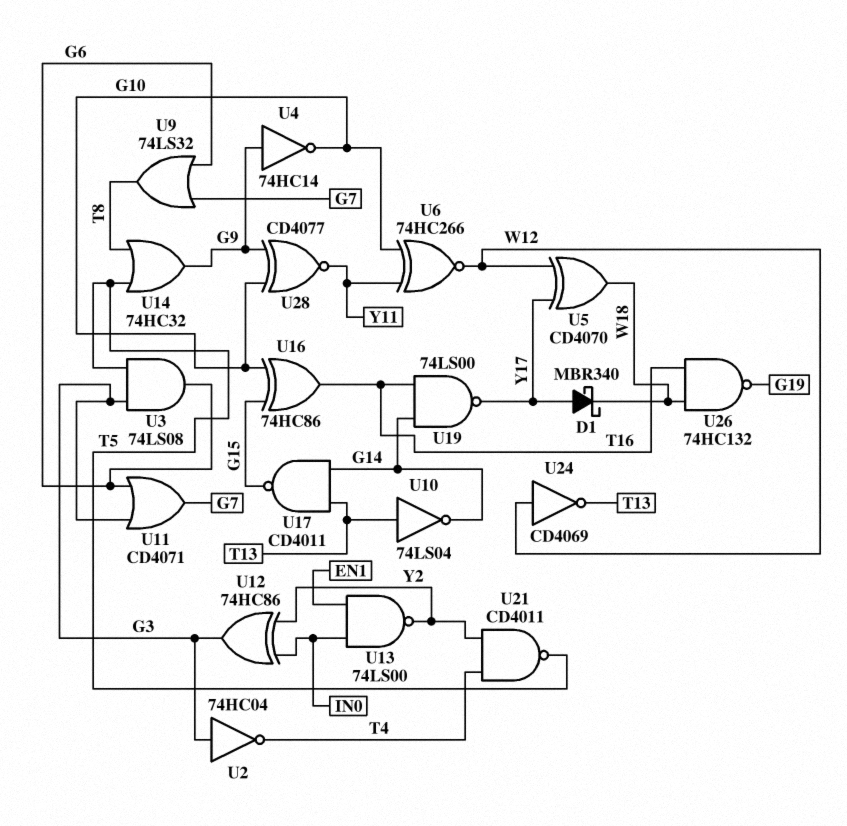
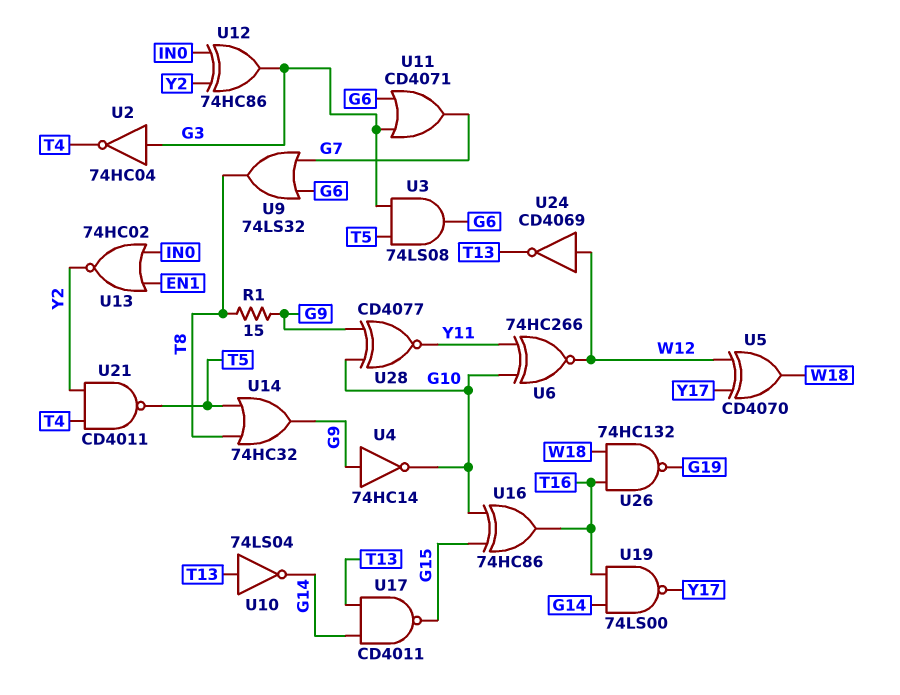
D1: schottky MBR340 (A Y17, K W18) -> none
R1: none -> 15 (G9, T8)
U13: NAND 74LS00 (in EN1, in IN0, out Y2) -> NOR 74HC02 (in EN1, in IN0, out Y2)

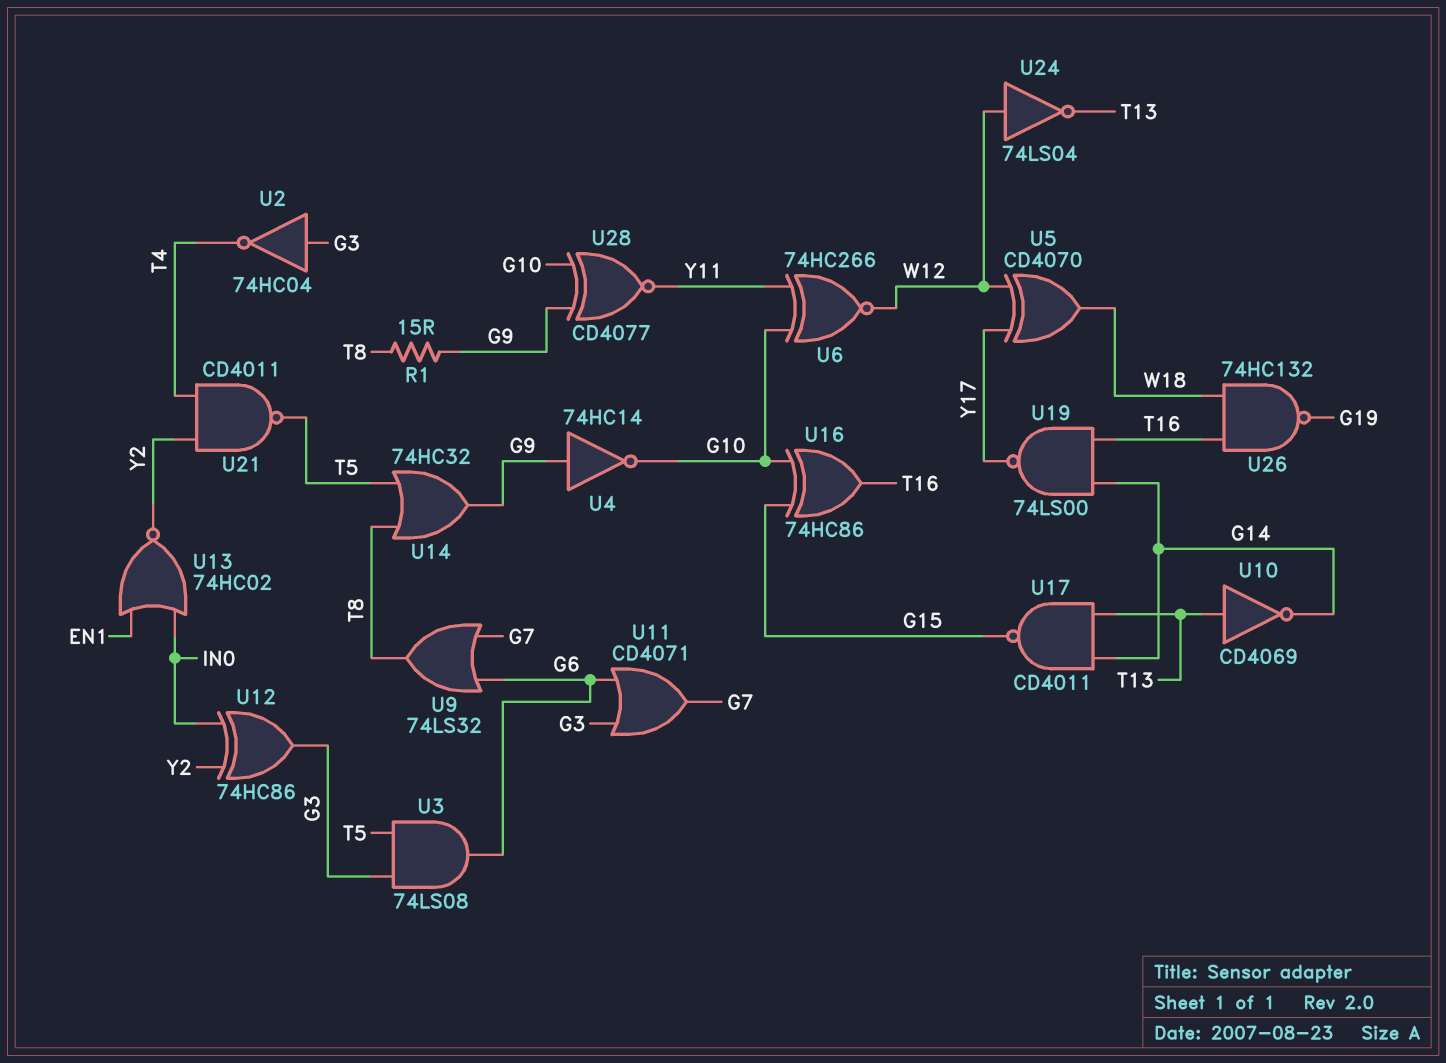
U10: NOT 74LS04 (in T13, out G14) -> NOT CD4069 (in T13, out G14)
U24: NOT CD4069 (in W12, out T13) -> NOT 74LS04 (in W12, out T13)

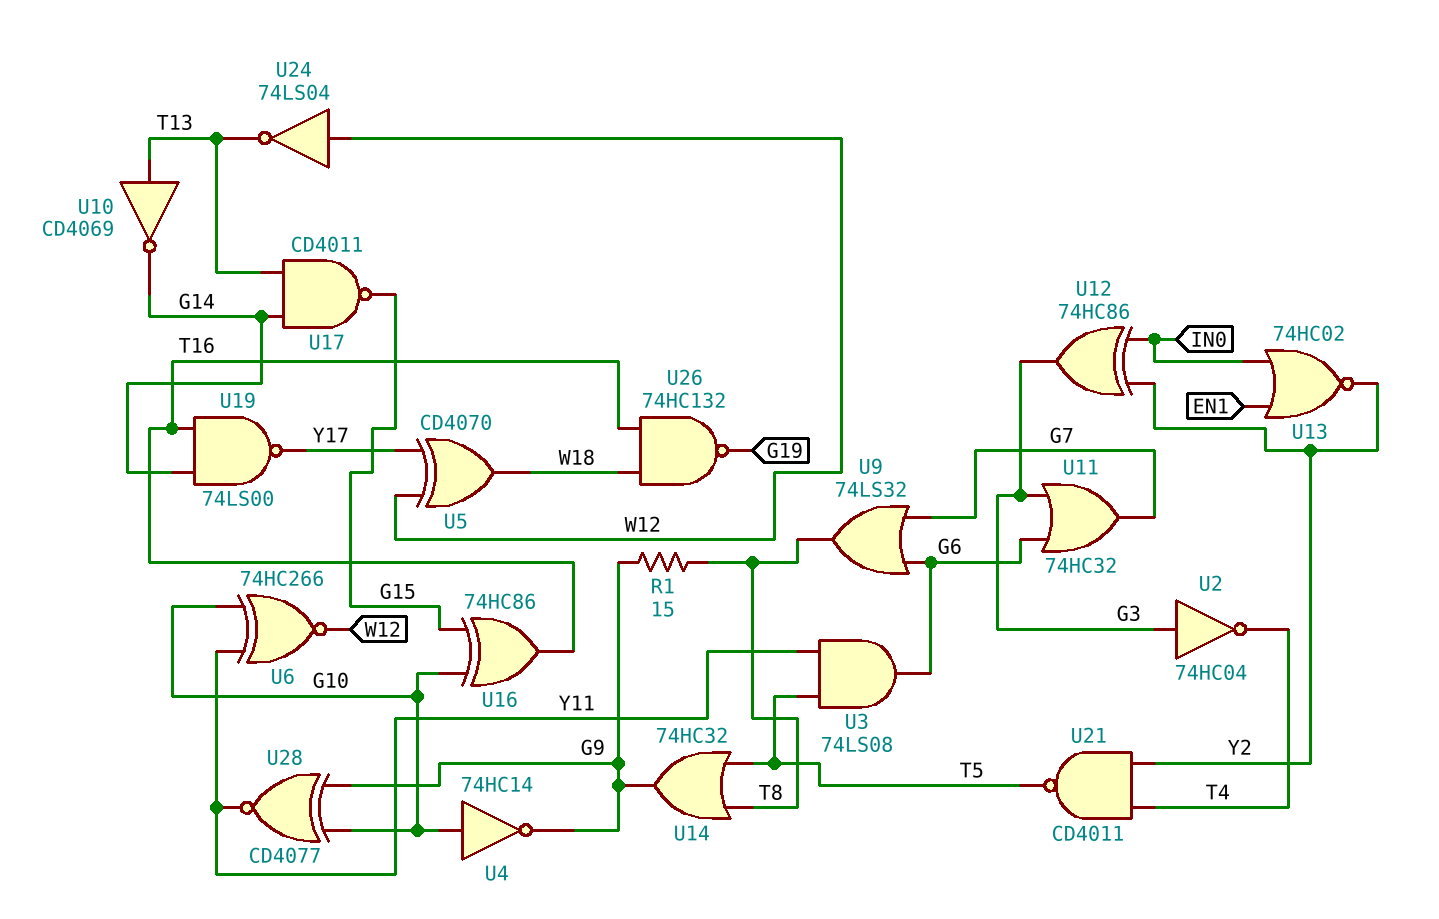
U3: AND 74LS08 (in G3, in T5, out G6) -> AND 74LS08 (in T5, in Y11, out G6)
U4: NOT 74HC14 (in G9, out G10) -> NOT 74HC14 (in G10, out G9)
U11: OR CD4071 (in G3, in G6, out G7) -> OR 74HC32 (in G3, in G6, out G7)

